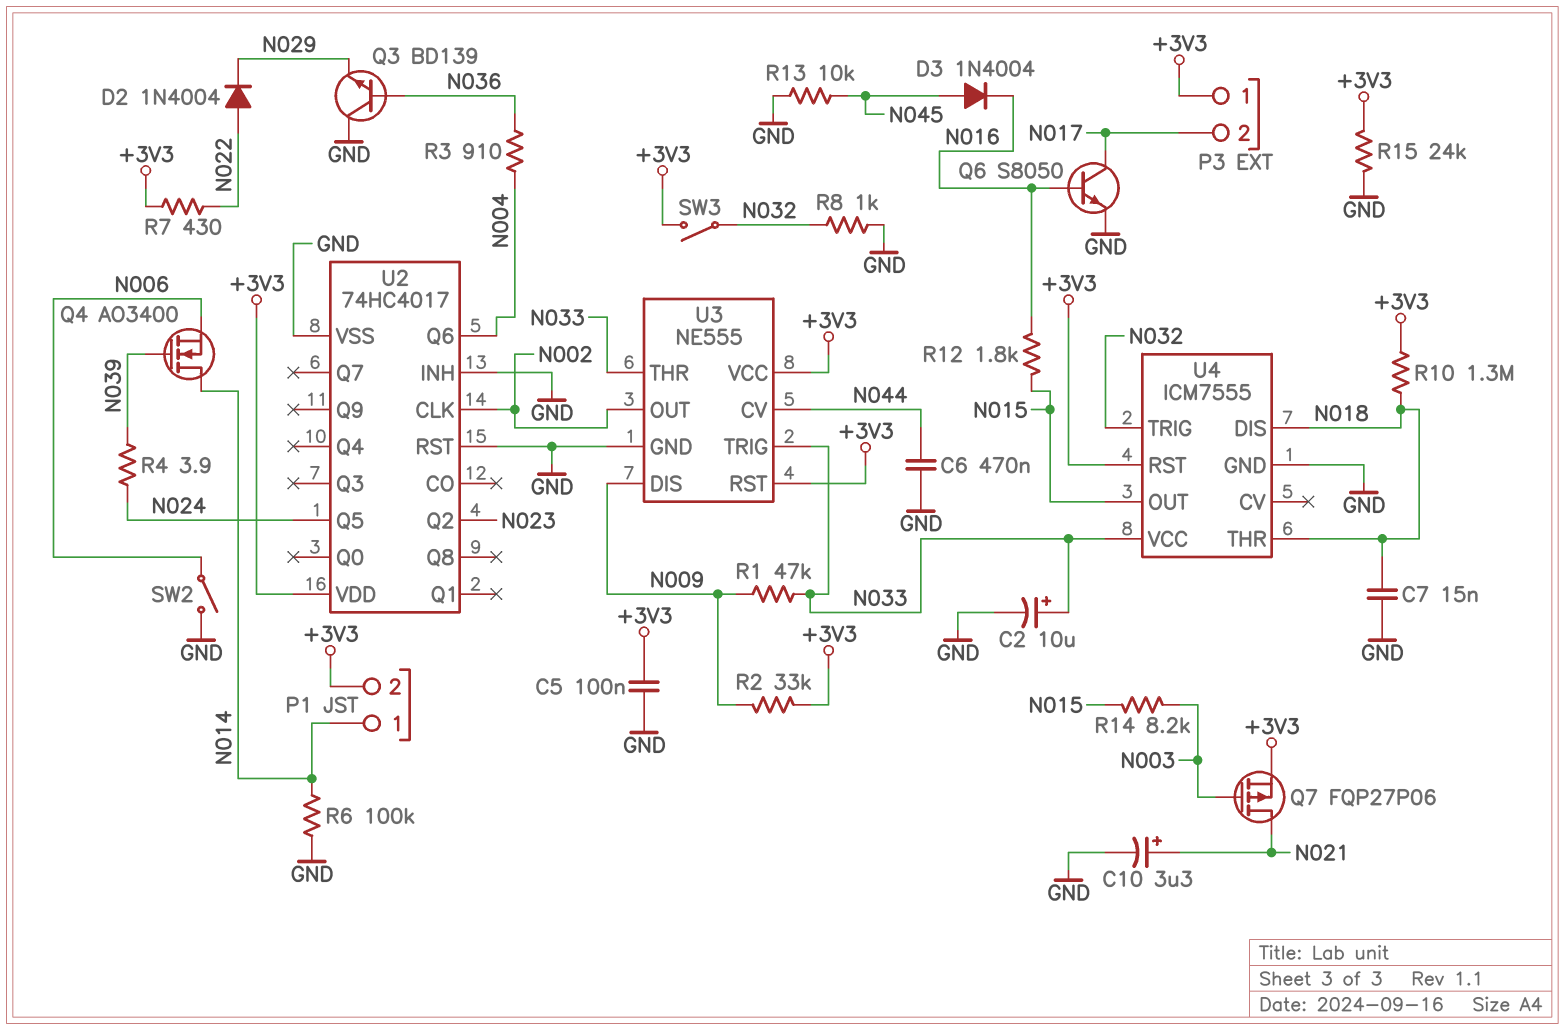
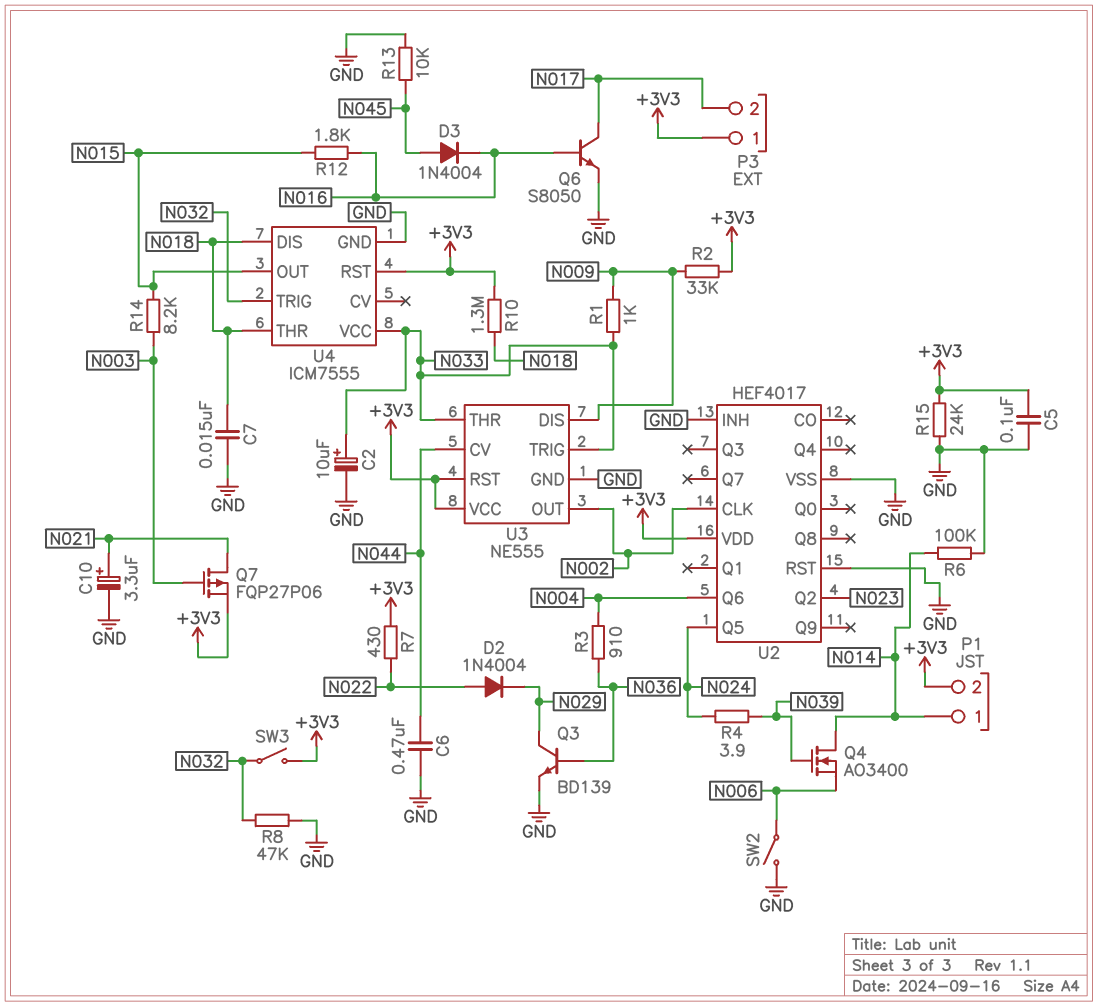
Q3: NPN BD139 (B N036, C GND, E N029) -> NPN BD139 (B N036, C N029, E GND)
R1: 47k (N009, N033) -> 1k (N009, N033)
R8: 1k (GND, N032) -> 47k (GND, N032)
U2: 74HC4017 -> HEF4017

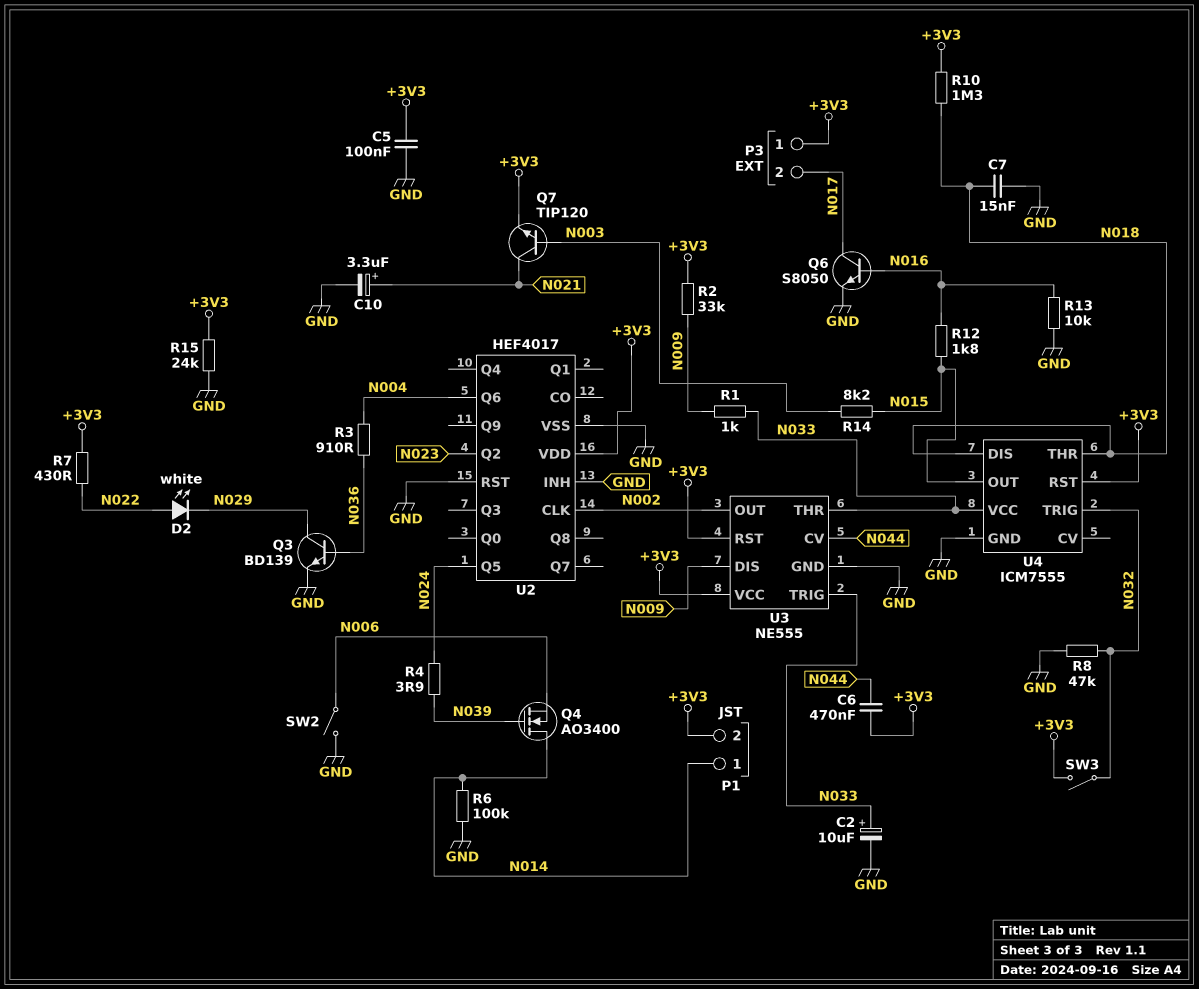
C6: 470nF (GND, N044) -> 470nF (+3V3, N044)
D2: diode 1N4004 (A N022, K N029) -> LED white (A N022, K N029)
D3: diode 1N4004 (A N045, K N016) -> none
Q7: PMOS FQP27P06 (G N003, D N021, S +3V3) -> NPN TIP120 (B N003, C N021, E +3V3)
R13: 10k (GND, N045) -> 10k (GND, N016)

